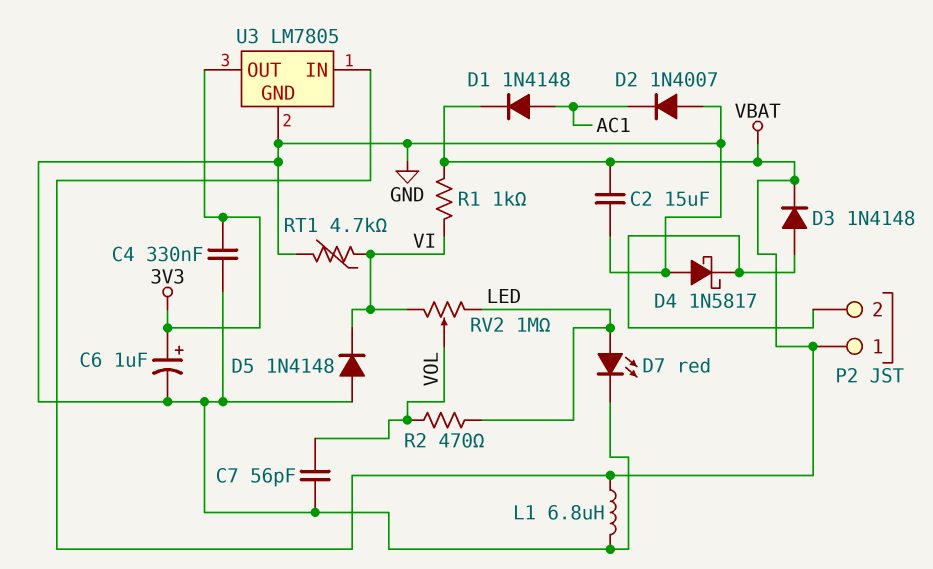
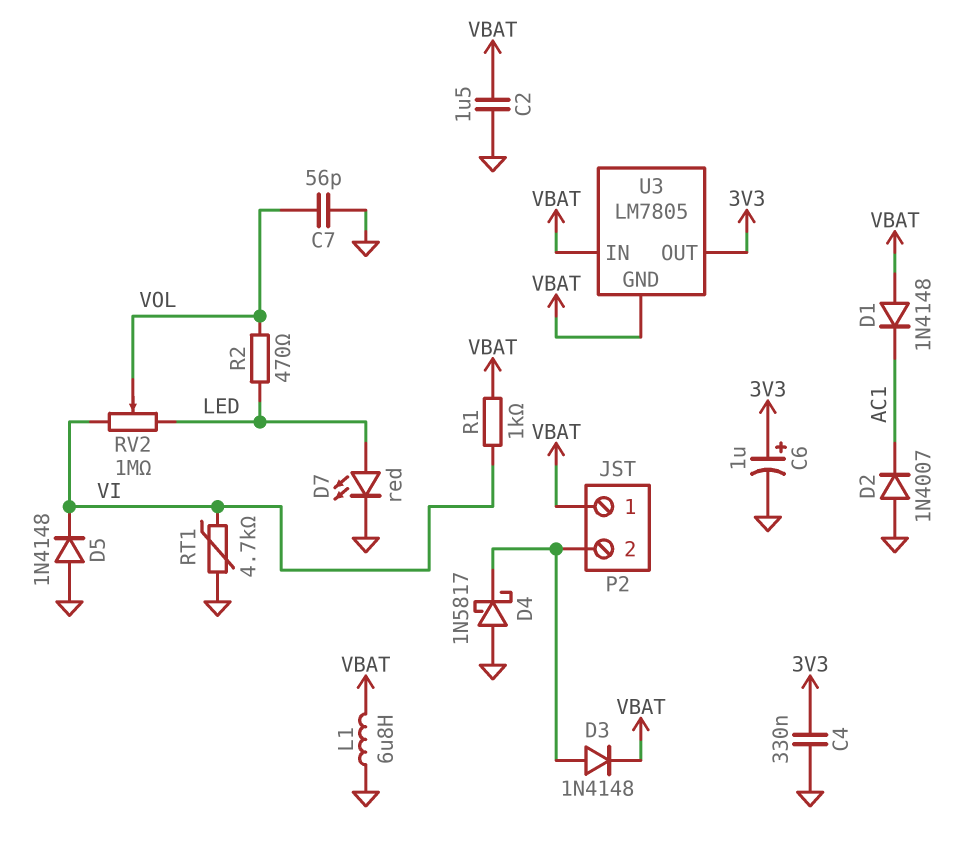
C2: 15uF (GND, VBAT) -> 1.5uF (GND, VBAT)
D1: diode 1N4148 (A AC1, K VBAT) -> diode 1N4148 (A VBAT, K AC1)
U3 pin GND: GND -> VBAT

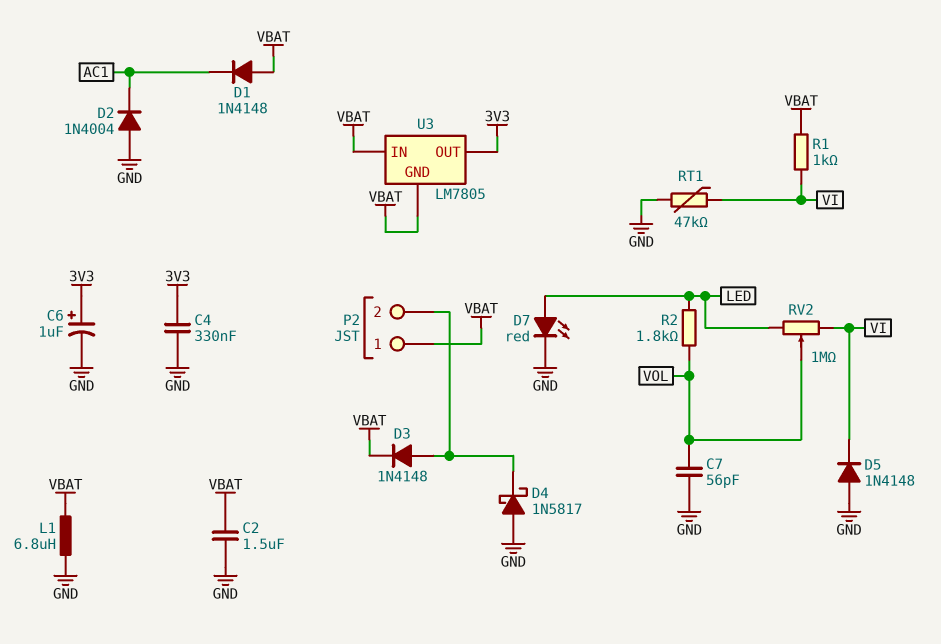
D2: diode 1N4007 (A GND, K AC1) -> diode 1N4004 (A GND, K AC1)
R2: 470 (LED, VOL) -> 1.8k (LED, VOL)
RT1: 4.7k (GND, VI) -> 47k (GND, VI)

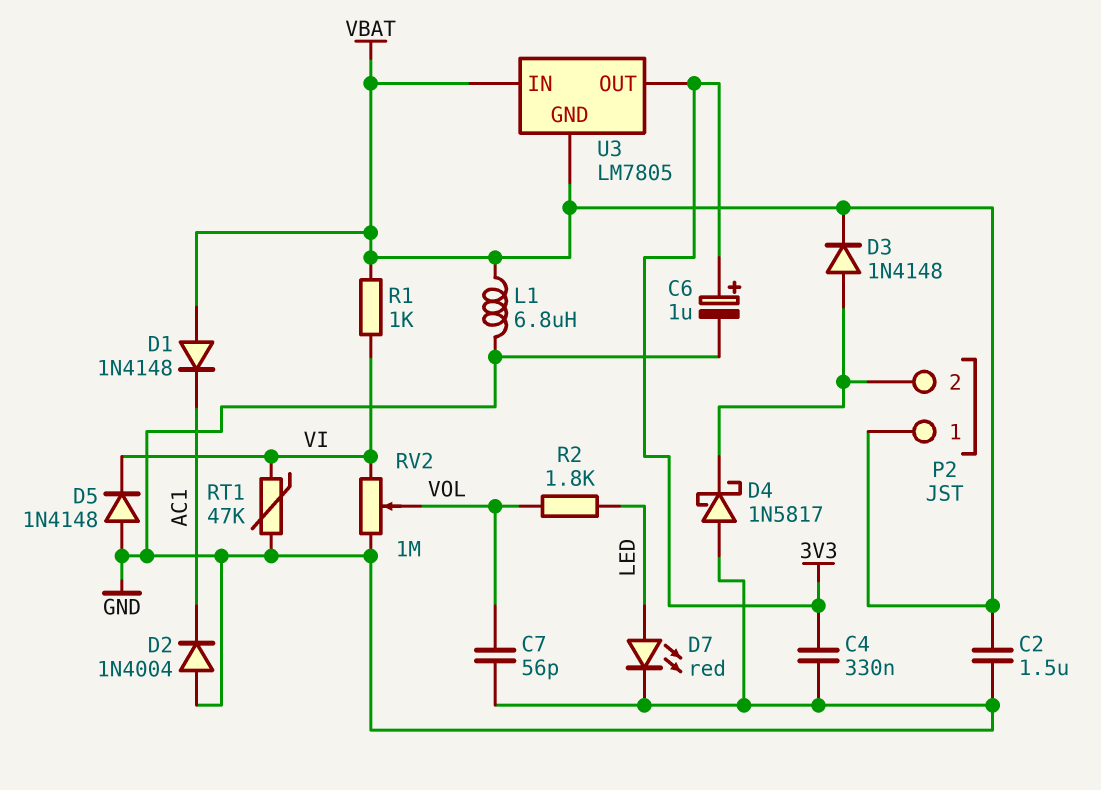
RV2: 1M (LED, VI, wiper VOL) -> 1M (GND, VI, wiper VOL)

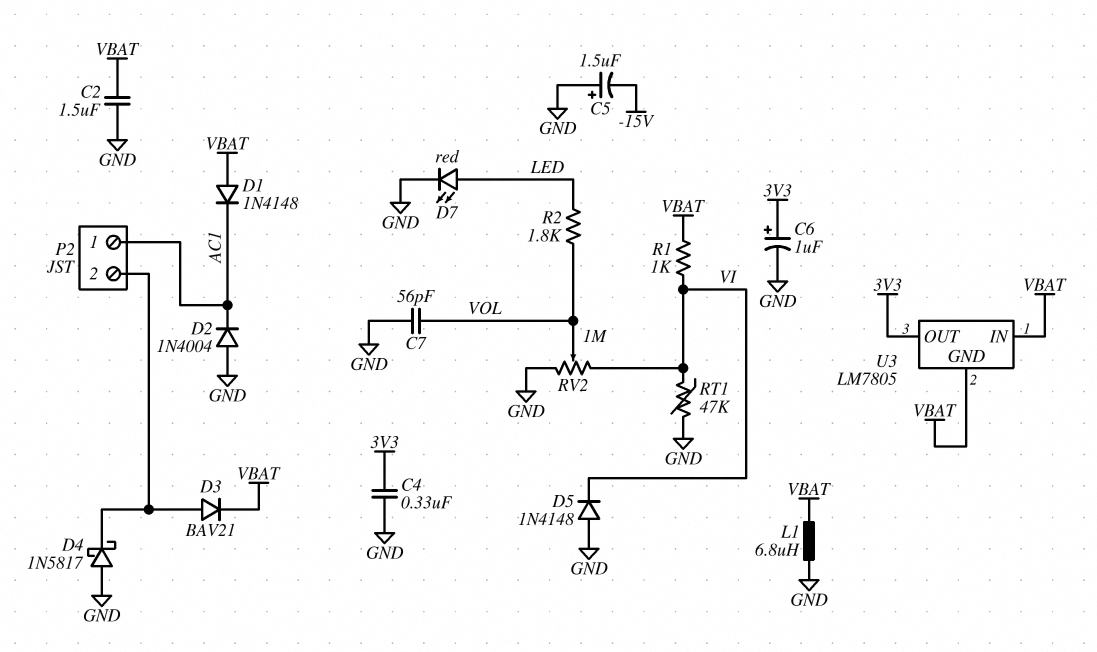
C5: none -> 1.5uF (plus GND, minus -15V)
D3: diode 1N4148 (A P2/2, K VBAT) -> diode BAV21 (A P2/2, K VBAT)
P2 pin 1: VBAT -> AC1

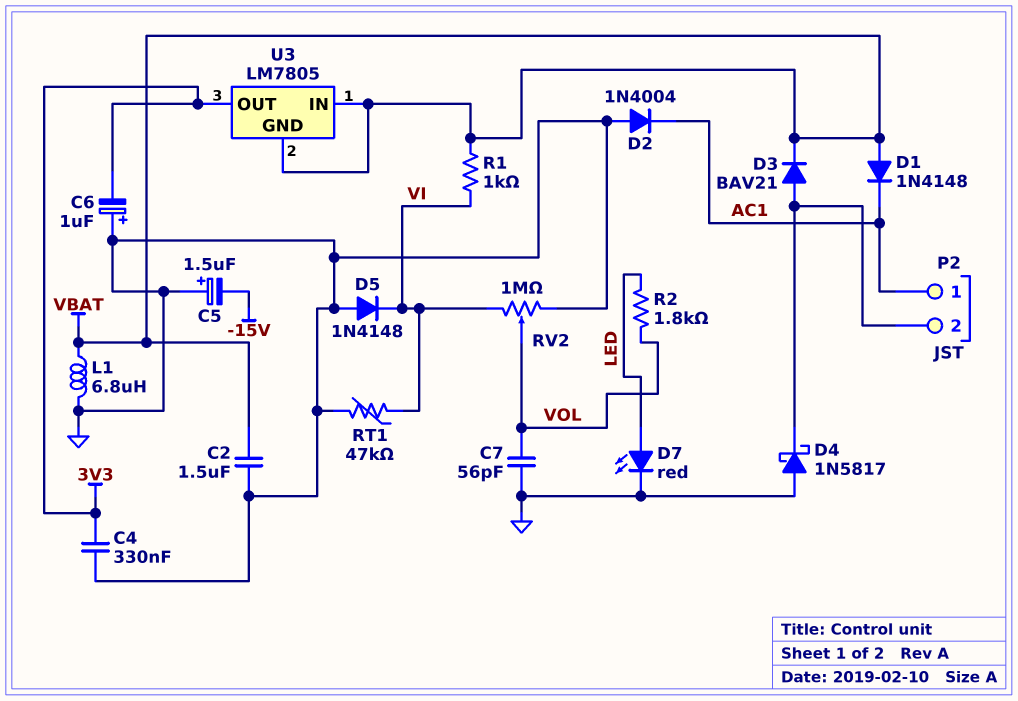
C6: 1uF (plus 3V3, minus GND) -> 1uF (plus GND, minus 3V3)

